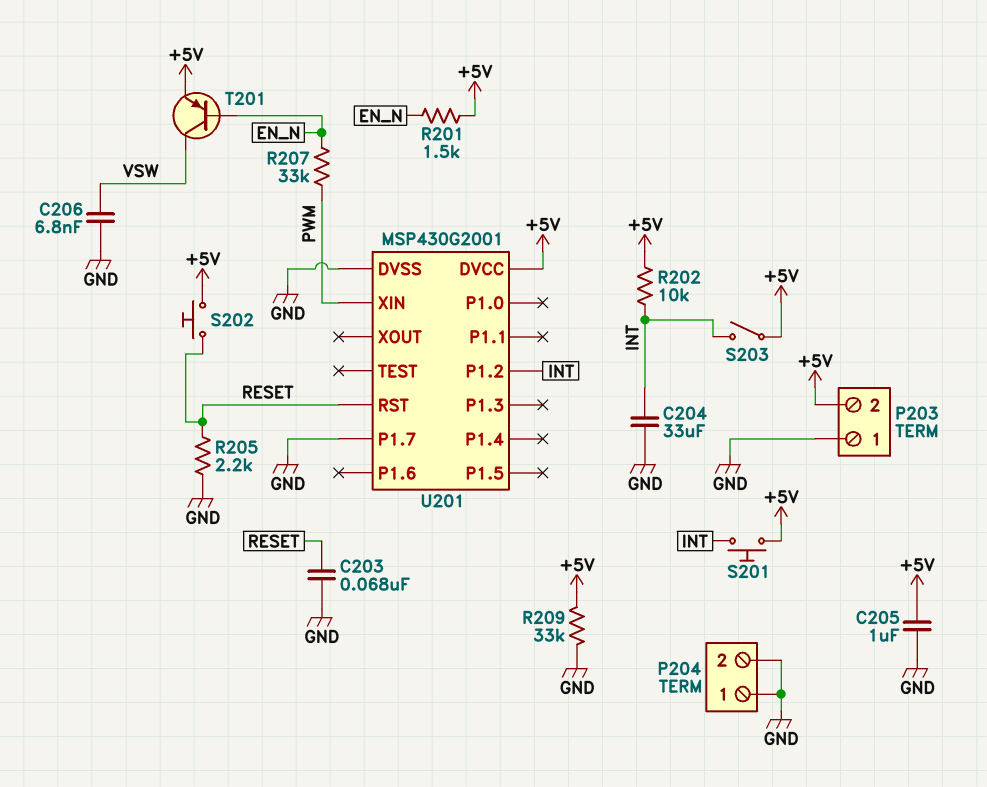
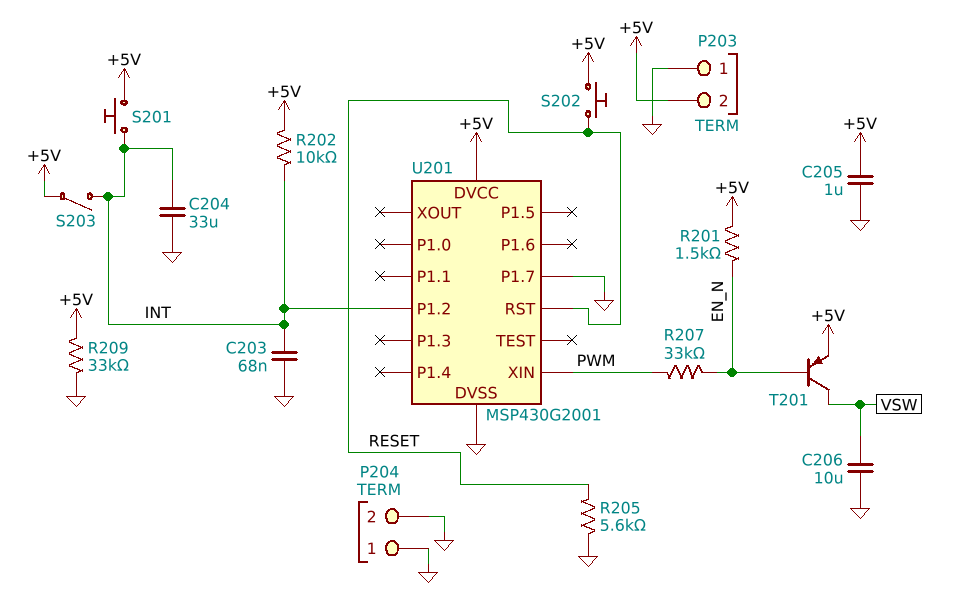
C203: 68nF (GND, RESET) -> 68nF (GND, INT)
C206: 6.8nF (GND, VSW) -> 10uF (GND, VSW)
R205: 2.2k (GND, RESET) -> 5.6k (GND, RESET)

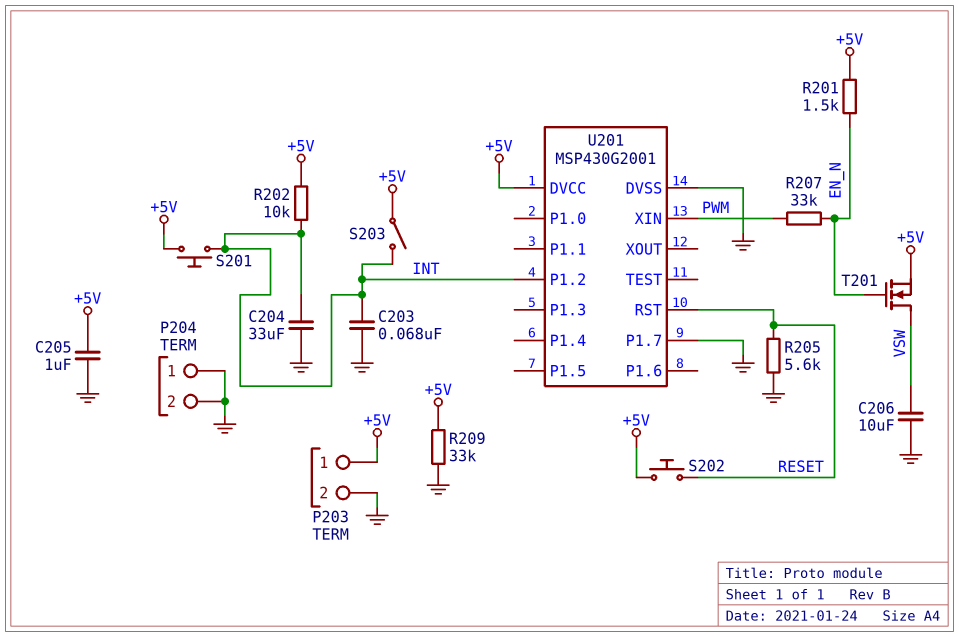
P203 pin 1: GND -> +5V
P203 pin 2: +5V -> GND
T201: PNP (B EN_N, C VSW, E +5V) -> NMOS (G EN_N, D VSW, S +5V)

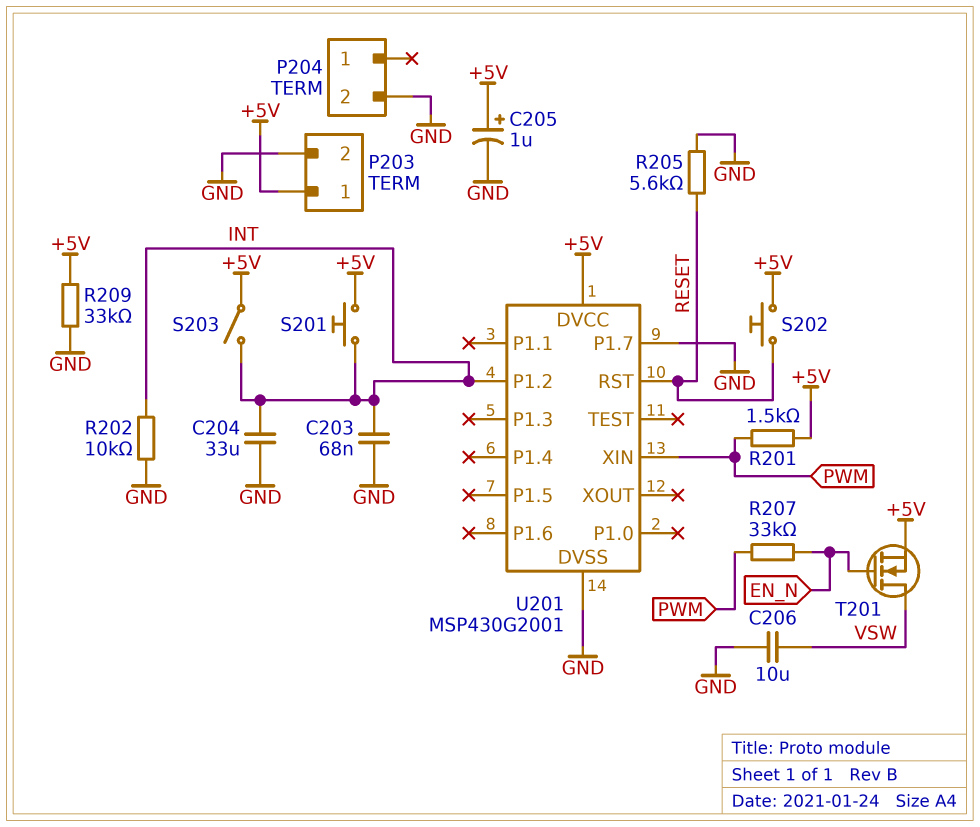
C205: 1uF (+5V, GND) -> 1uF (plus +5V, minus GND)
P204 pin 1: GND -> none
R201: 1.5k (+5V, EN_N) -> 1.5k (+5V, PWM)
R202: 10k (+5V, INT) -> 10k (GND, INT)

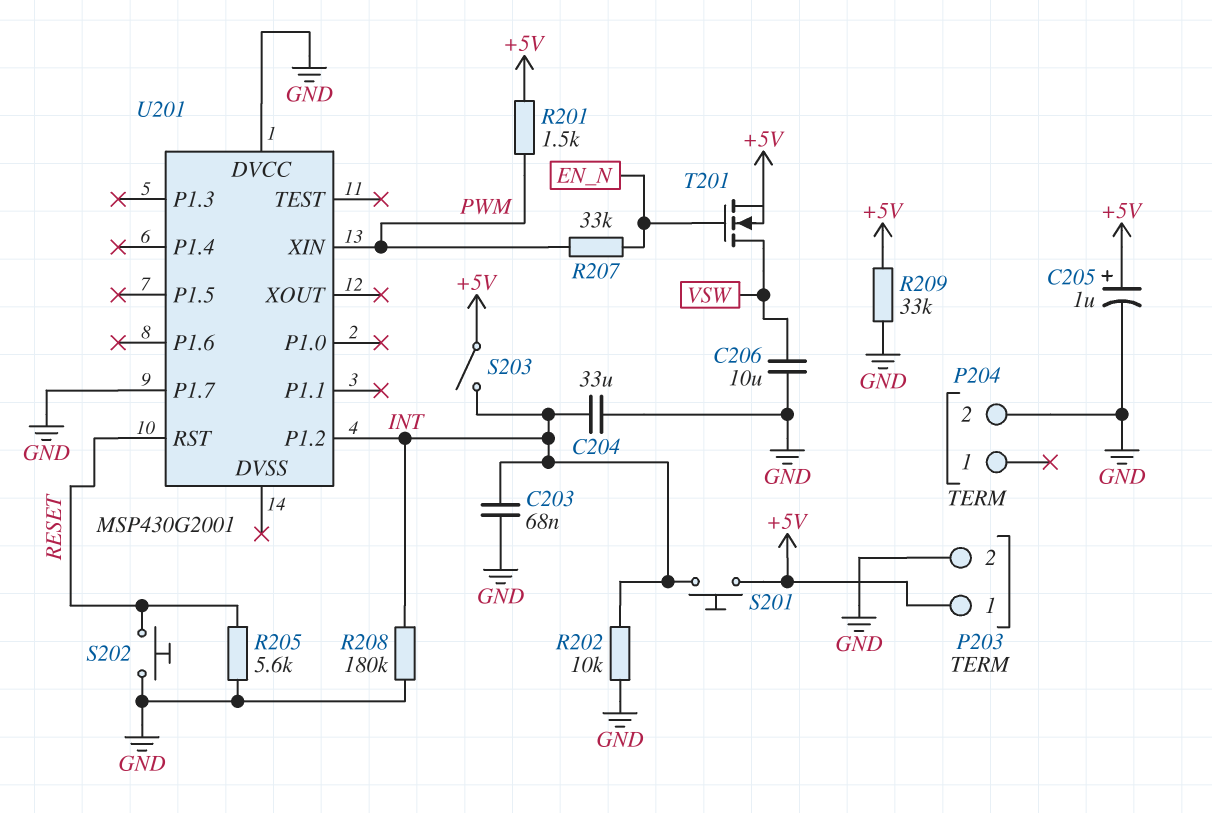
R208: none -> 180k (GND, INT)
S202: button (+5V, RESET) -> button (GND, RESET)
U201 pin DVCC: +5V -> GND
U201 pin DVSS: GND -> none

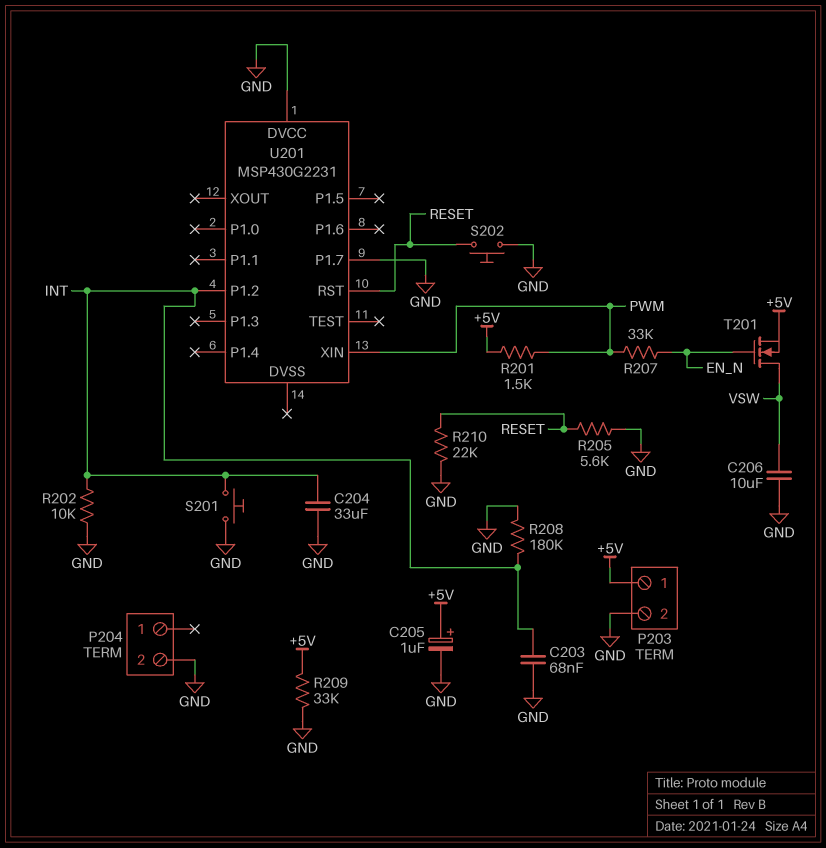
R210: none -> 22k (GND, RESET)
S201: button (+5V, INT) -> button (GND, INT)
S203: switch (+5V, INT) -> none
U201: MSP430G2001 -> MSP430G2231

